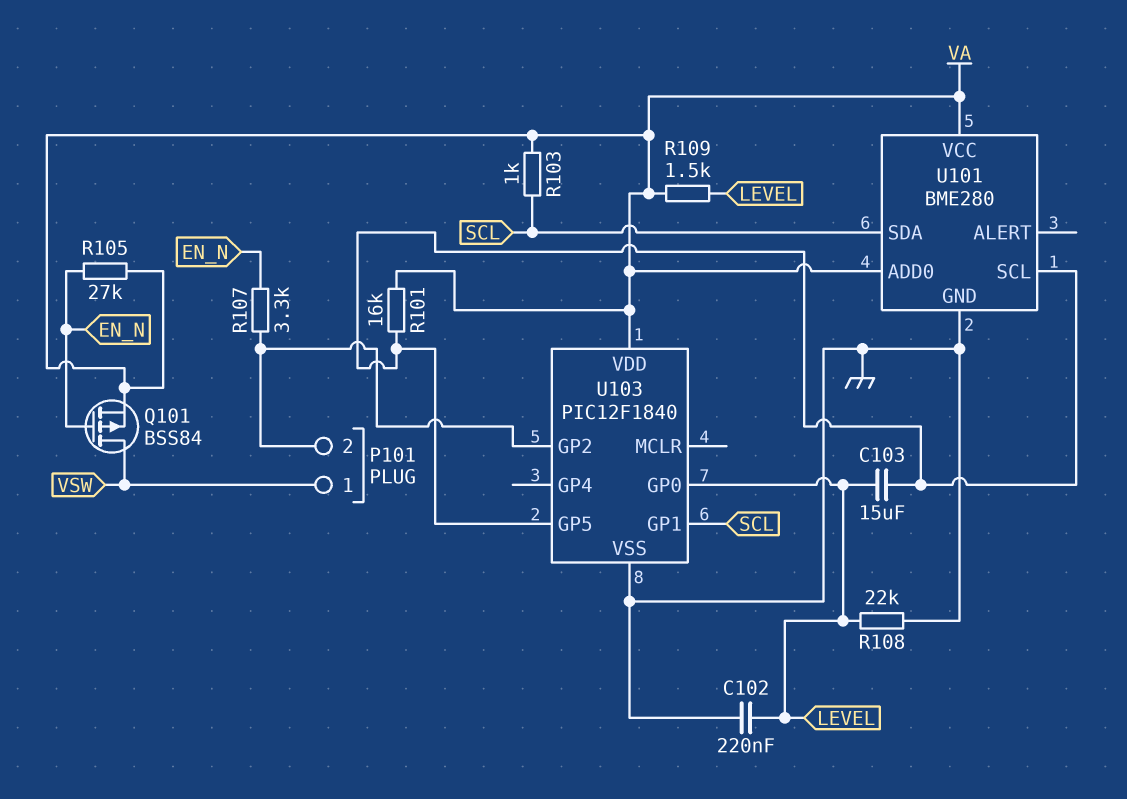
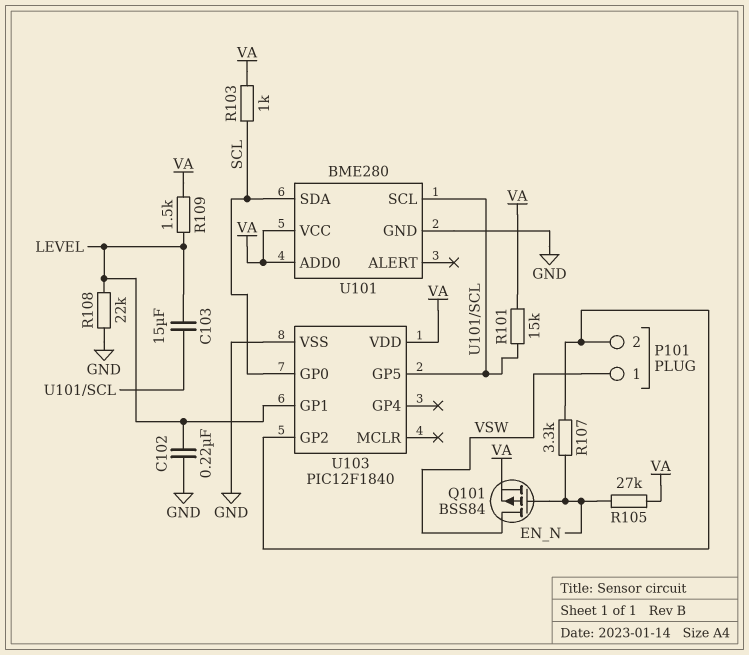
R101: 16k (U101/SCL, VA) -> 15k (U101/SCL, VA)
U103 pin GP0: LEVEL -> SCL
U103 pin GP1: SCL -> LEVEL

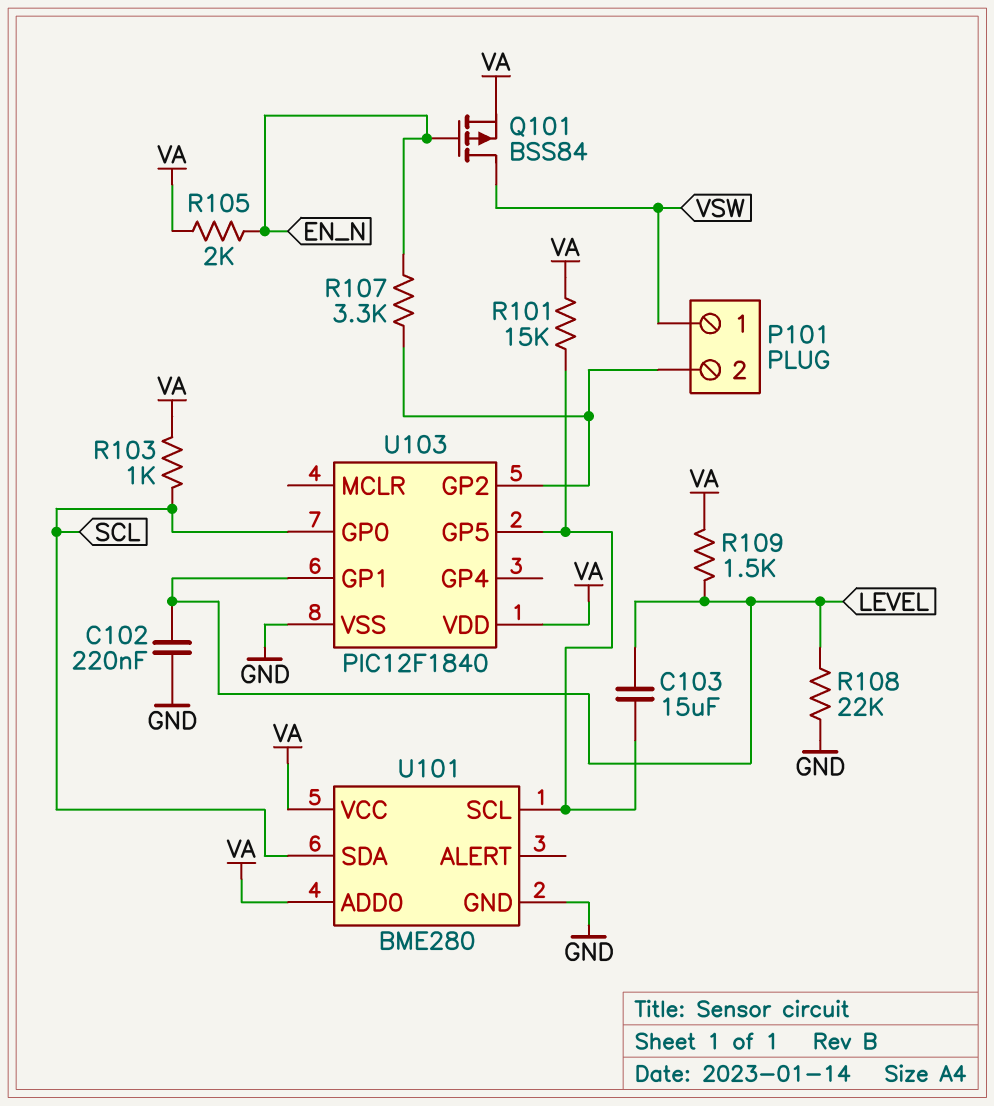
R105: 27k (EN_N, VA) -> 2k (EN_N, VA)

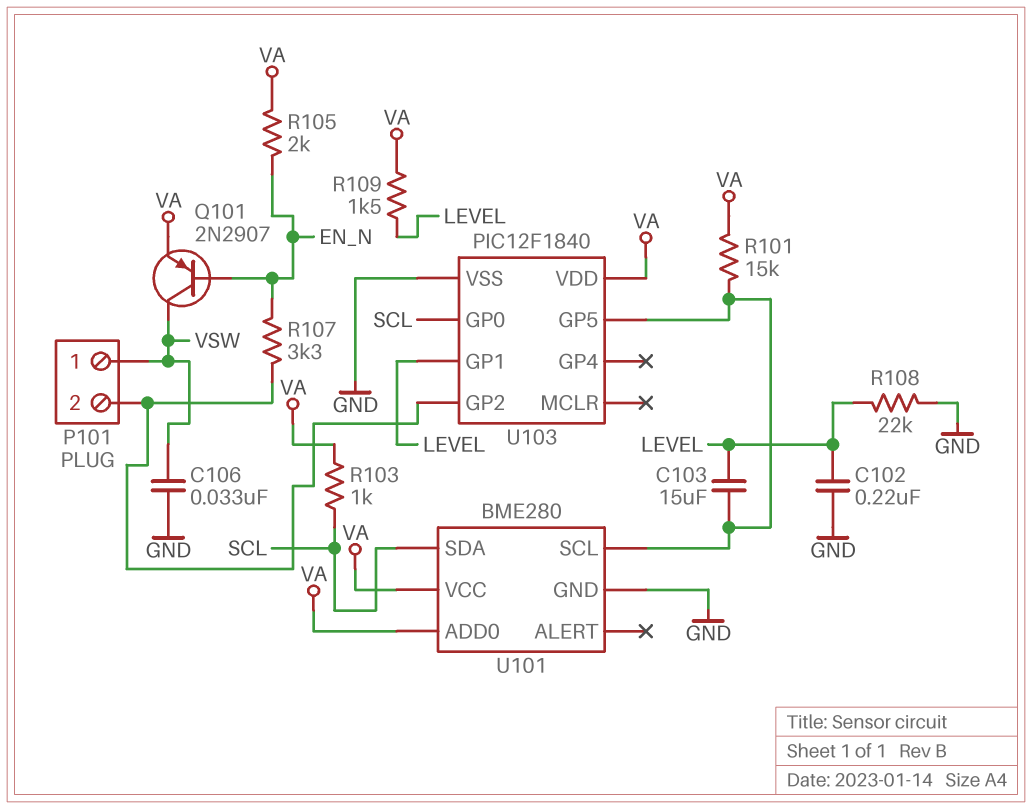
C106: none -> 33nF (GND, VSW)
Q101: PMOS BSS84 (G EN_N, D VSW, S VA) -> PNP 2N2907 (B EN_N, C VSW, E VA)

